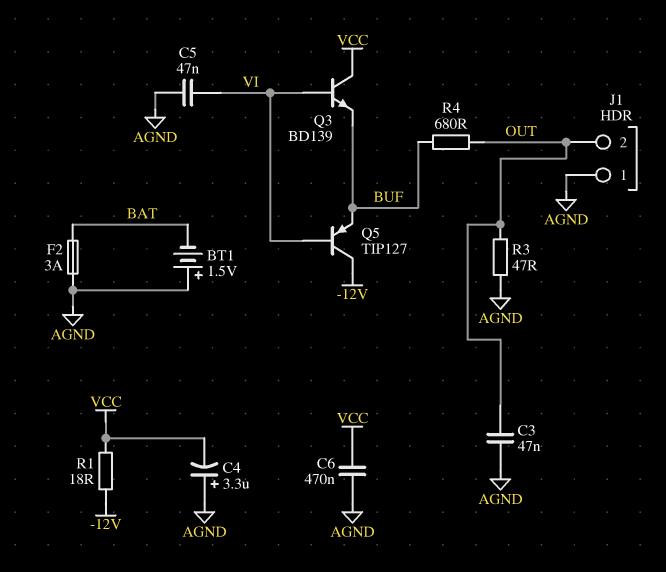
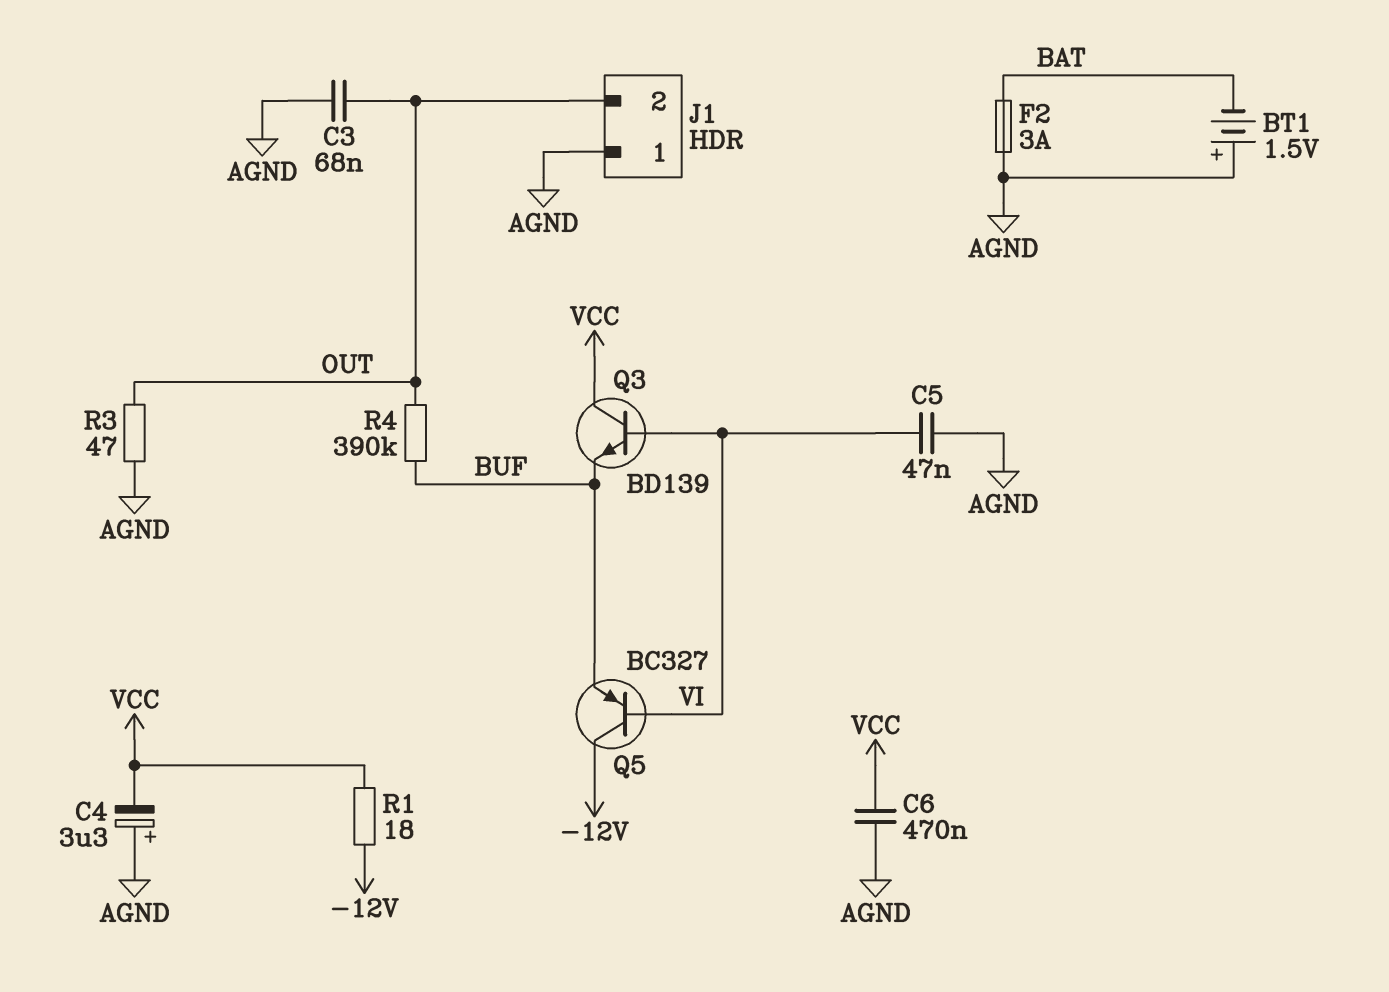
C3: 47nF (AGND, OUT) -> 68nF (AGND, OUT)
Q5: PNP TIP127 (B VI, C -12V, E BUF) -> PNP BC327 (B VI, C -12V, E BUF)
R4: 680 (BUF, OUT) -> 390k (BUF, OUT)

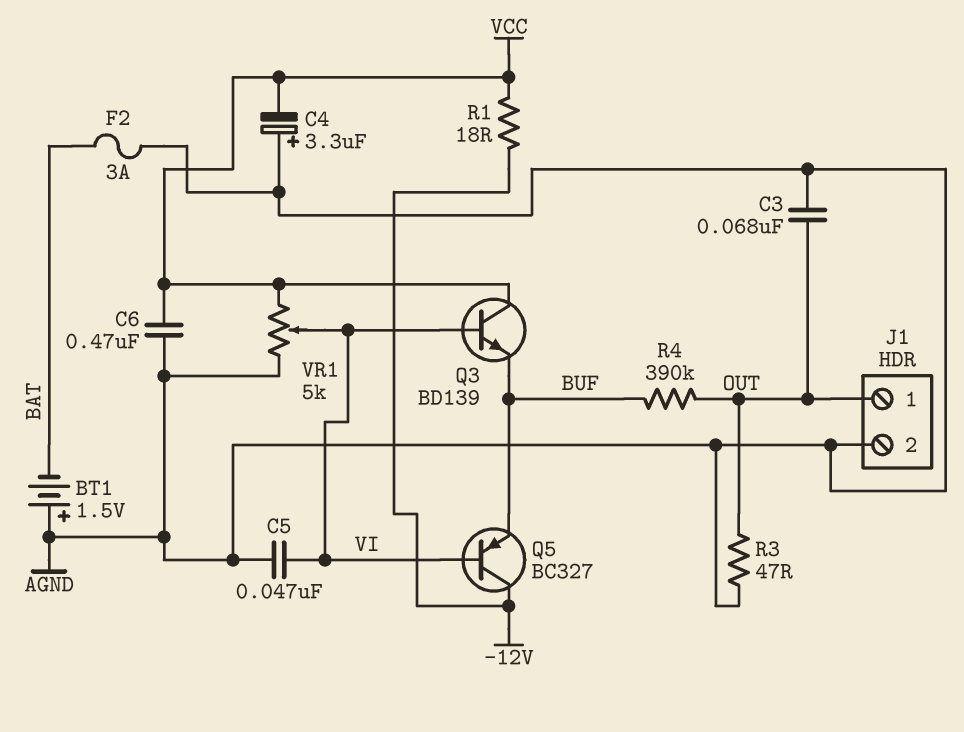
J1 pin 1: AGND -> OUT
J1 pin 2: OUT -> AGND
VR1: none -> 5k (AGND, VCC, wiper VI)

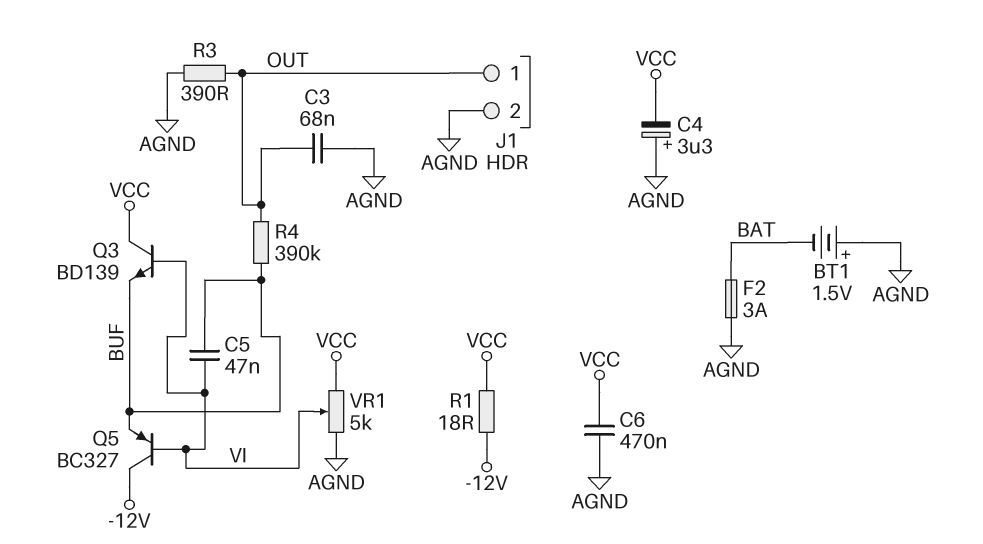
C5: 47nF (AGND, VI) -> 47nF (BUF, VI)
R3: 47 (AGND, OUT) -> 390 (AGND, OUT)

